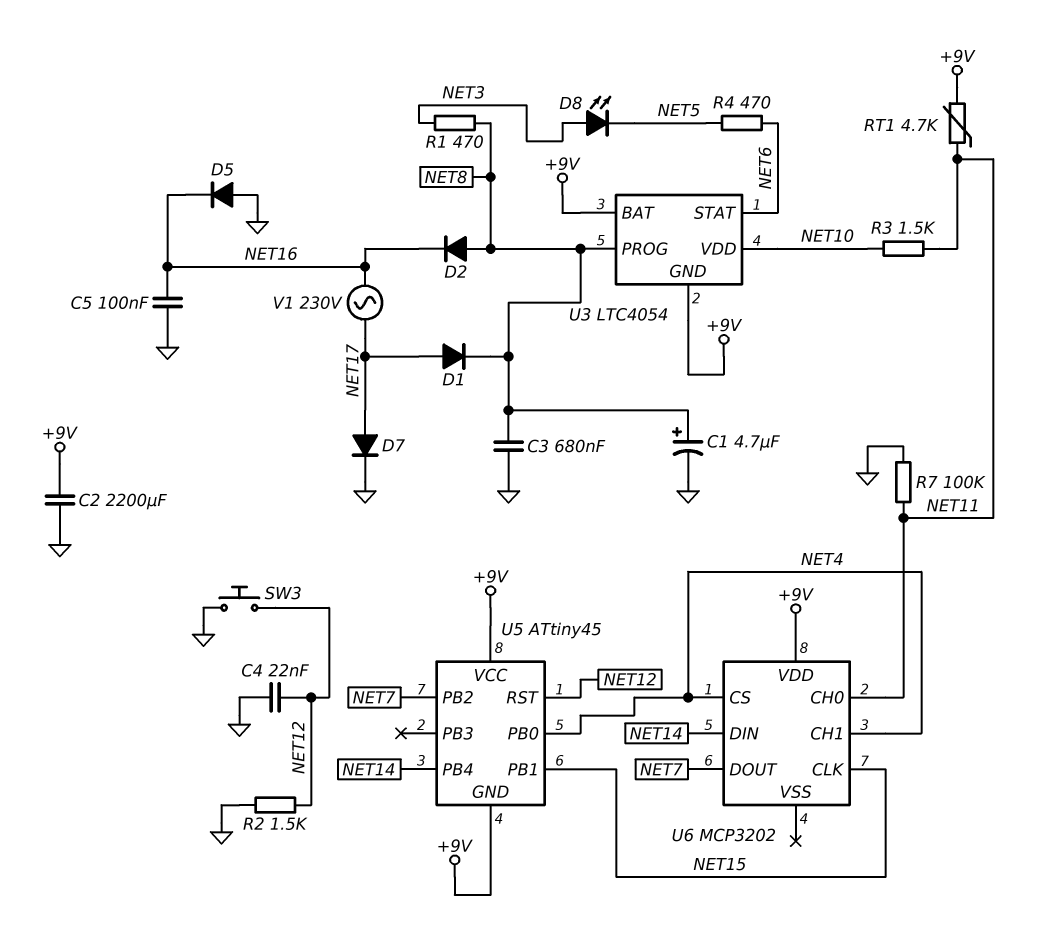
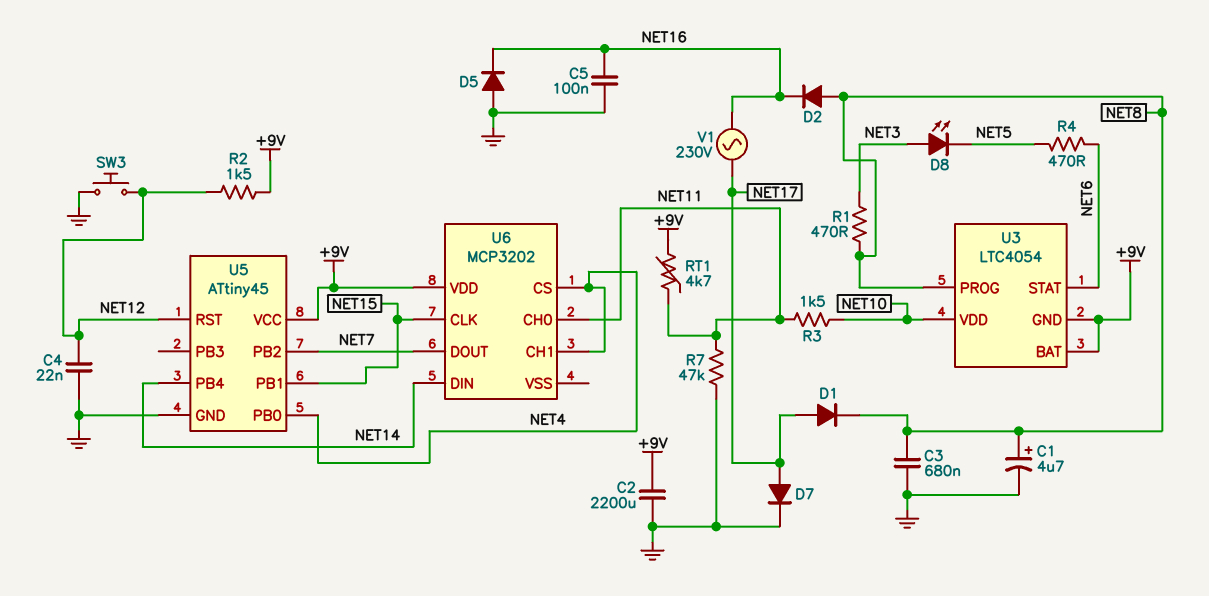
R2: 1.5k (GND, NET12) -> 1.5k (+9V, NET12)
R7: 100k (GND, NET11) -> 47k (GND, NET11)
U5 pin GND: +9V -> GND

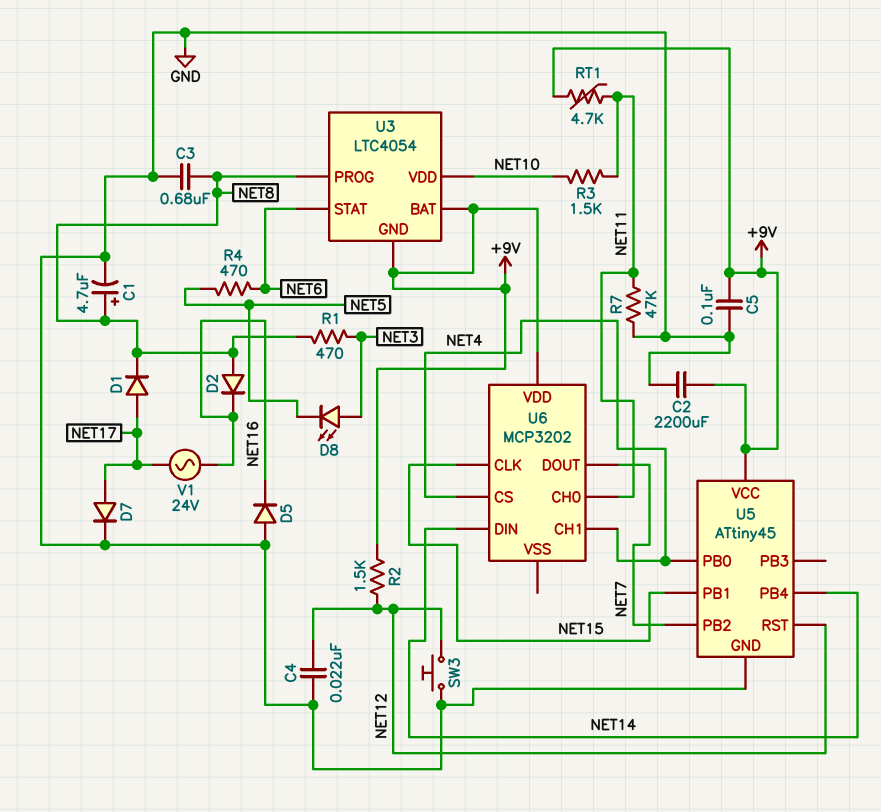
C5: 100nF (GND, NET16) -> 100nF (+9V, GND)
V1: AC 230V (NET16, NET17) -> AC 24V (NET16, NET17)

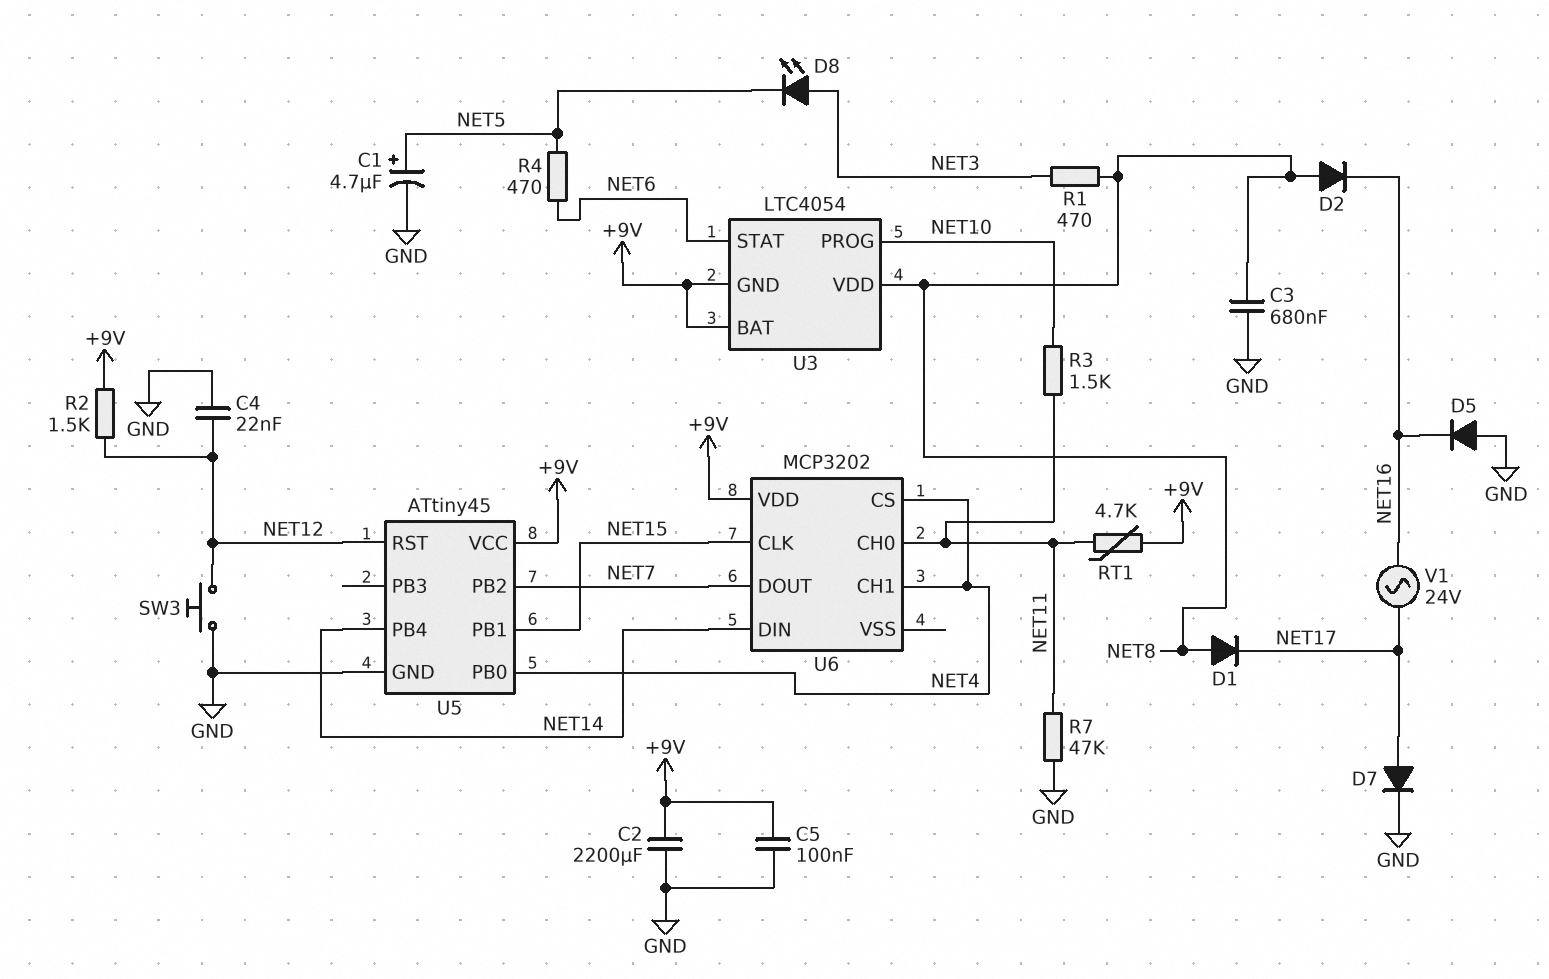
C1: 4.7uF (plus NET8, minus GND) -> 4.7uF (plus NET5, minus GND)
D1: diode (A NET17, K NET8) -> diode (A NET8, K NET17)
U3 pin PROG: NET8 -> NET10
U3 pin VDD: NET10 -> NET8

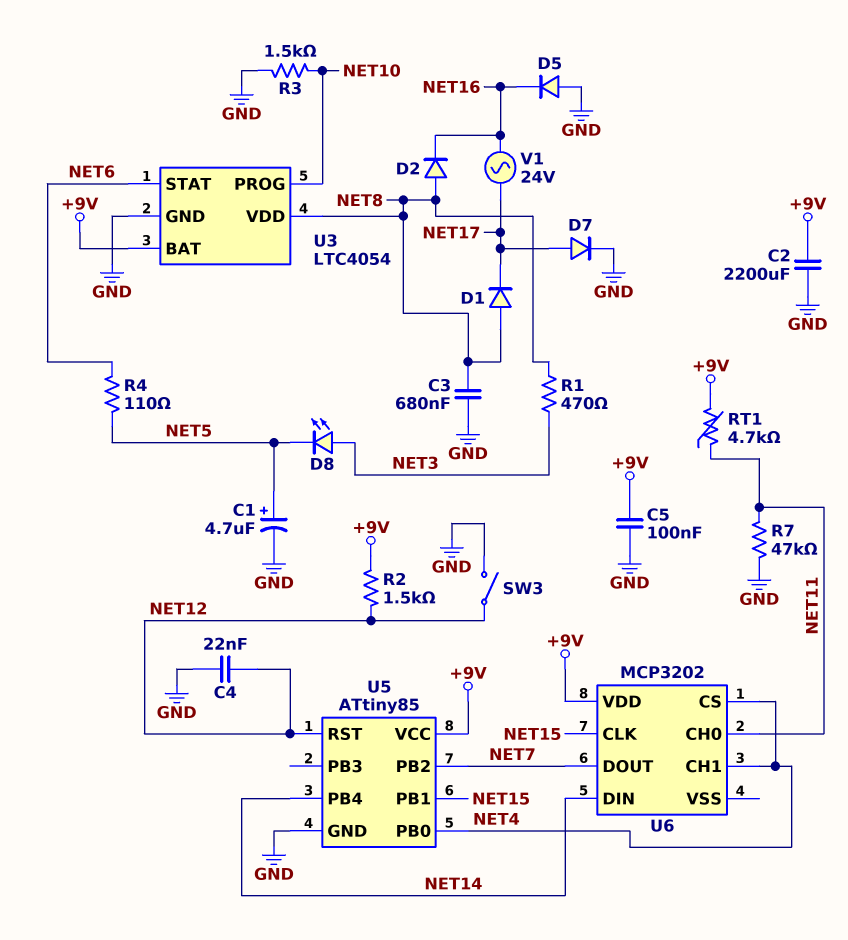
R3: 1.5k (NET10, NET11) -> 1.5k (GND, NET10)
R4: 470 (NET5, NET6) -> 110 (NET5, NET6)
SW3: button (GND, NET12) -> switch (GND, NET12)
U3 pin GND: +9V -> GND
U5: ATtiny45 -> ATtiny85

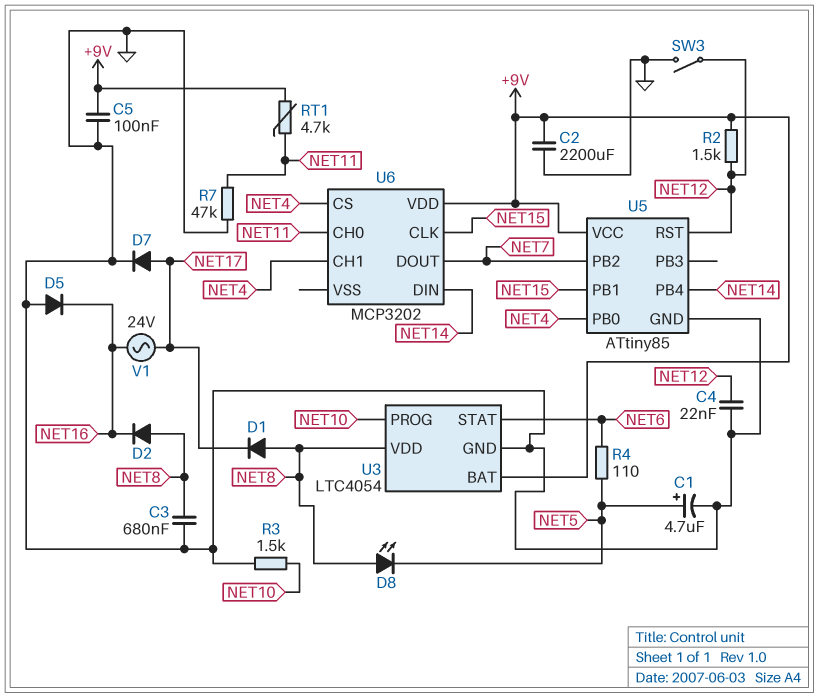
D8: LED (A NET3, K NET5) -> LED (A NET8, K NET5)
R1: 470 (NET3, NET8) -> none

